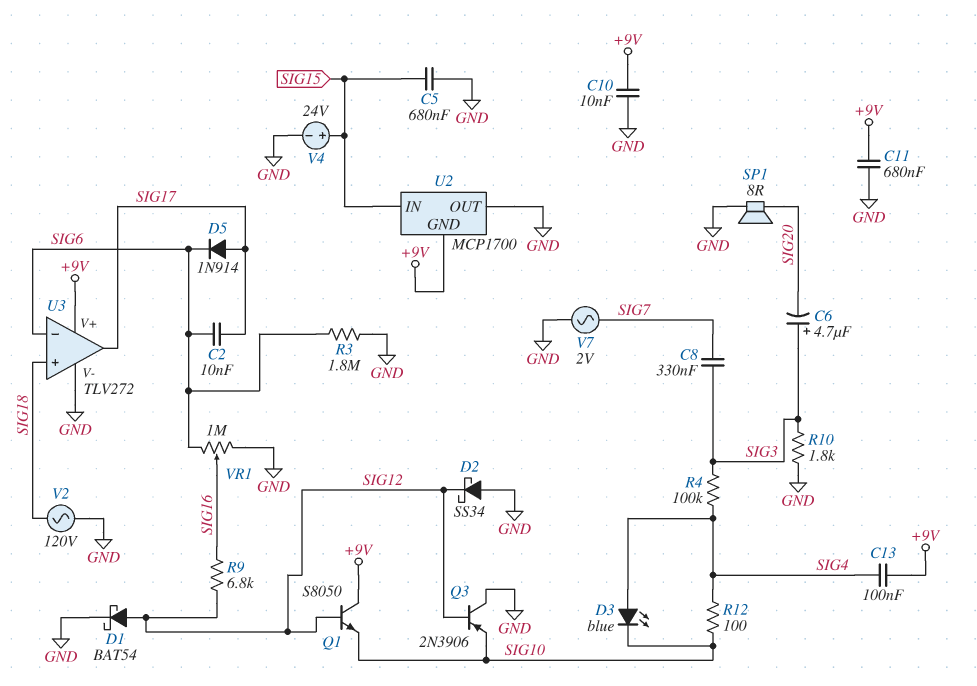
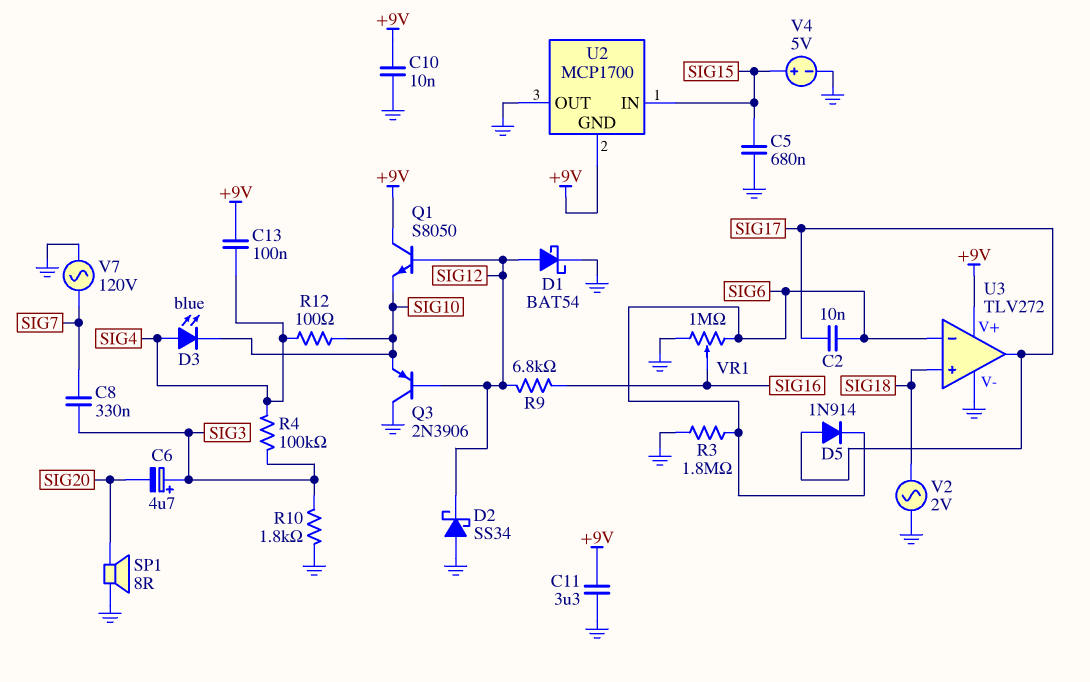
C11: 680nF (+9V, GND) -> 3.3uF (+9V, GND)
V2: AC 120V (GND, SIG18) -> AC 2V (GND, SIG18)
V4: 24V (plus SIG15, minus GND) -> 5V (plus SIG15, minus GND)
V7: AC 2V (GND, SIG7) -> AC 120V (GND, SIG7)

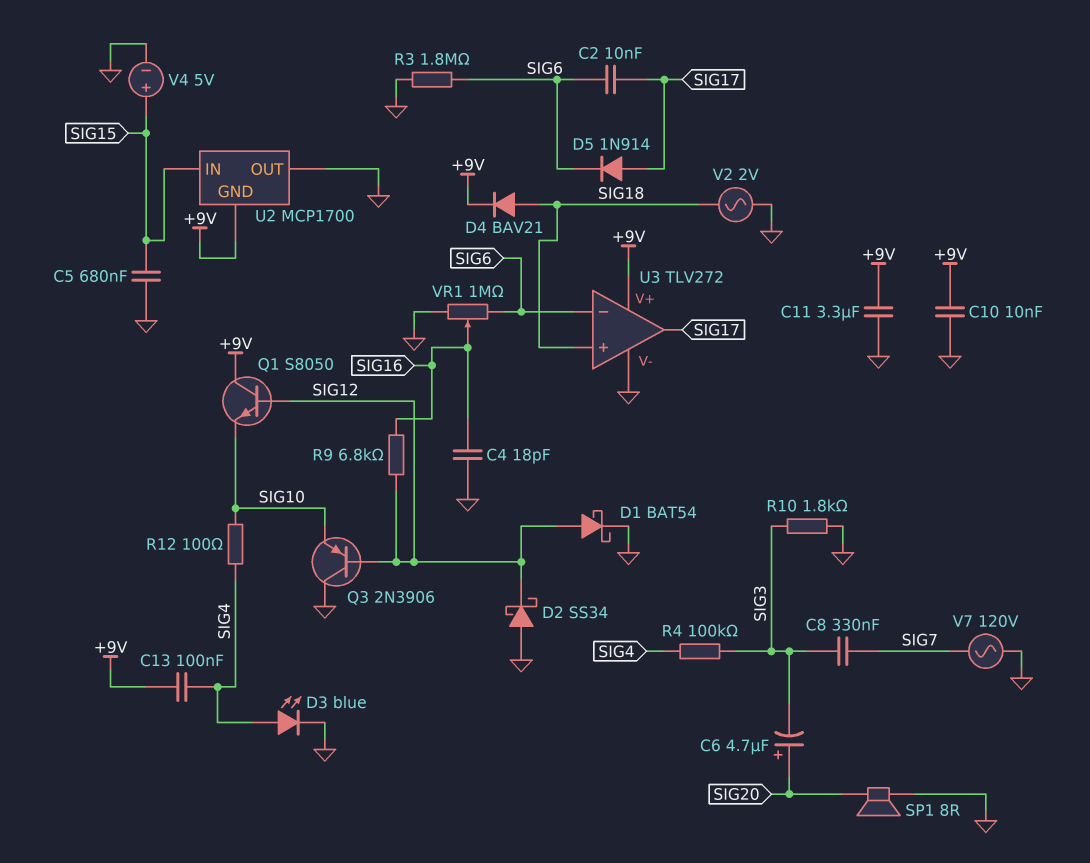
C4: none -> 18pF (GND, SIG16)
C6: 4.7uF (plus SIG3, minus SIG20) -> 4.7uF (plus SIG20, minus SIG3)
D3: LED blue (A SIG4, K SIG10) -> LED blue (A SIG4, K GND)
D4: none -> diode BAV21 (A SIG18, K +9V)

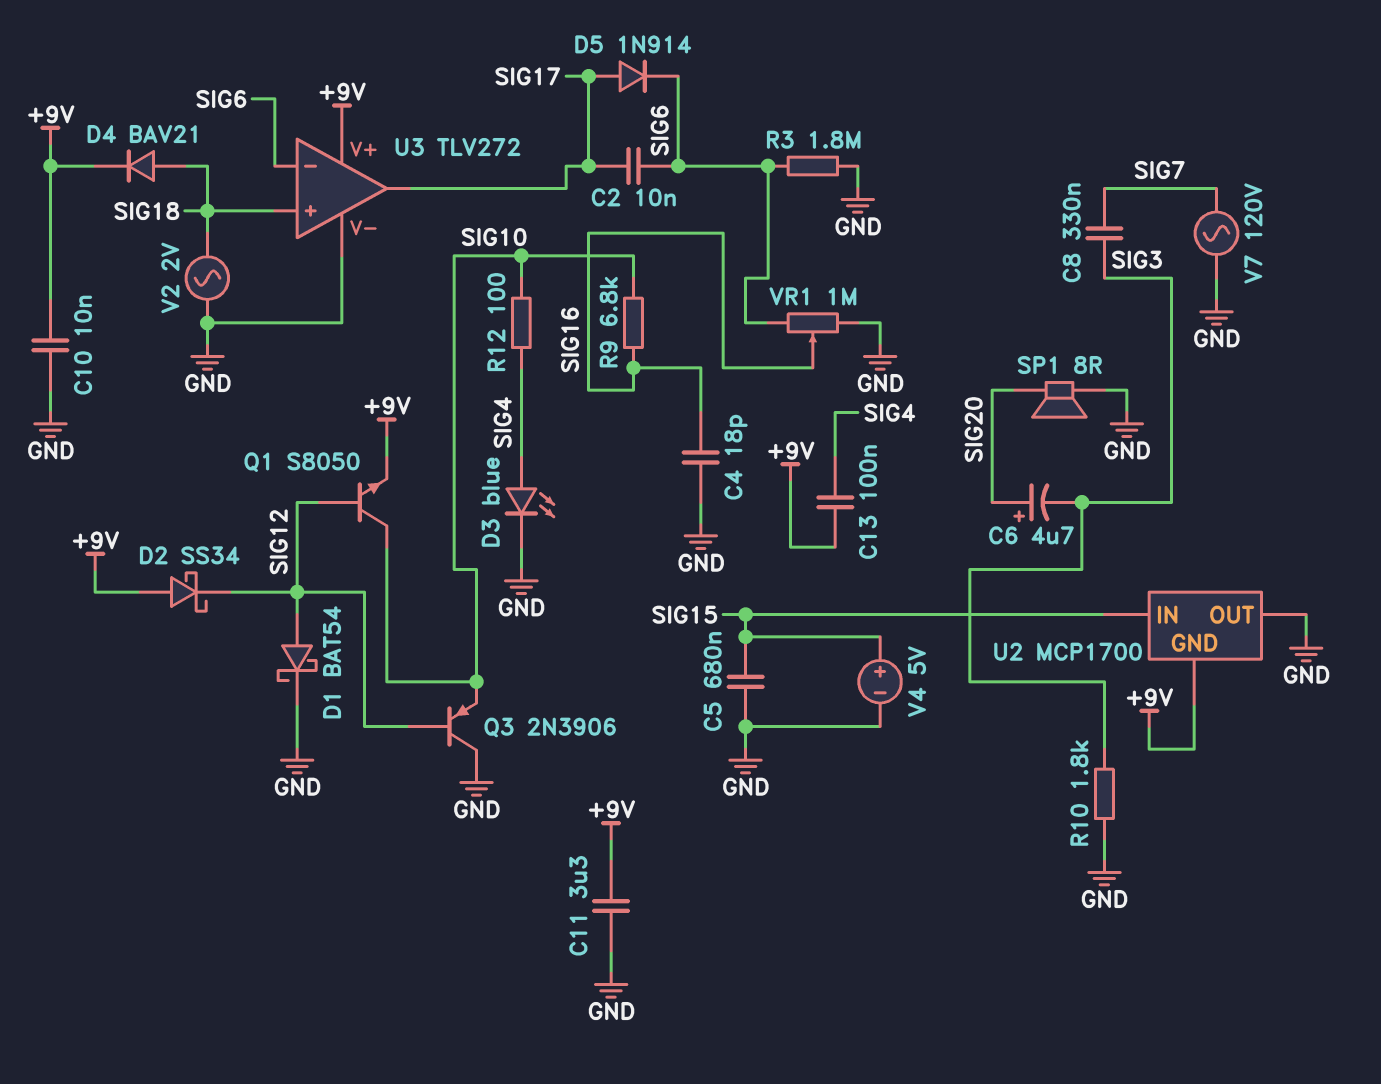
D2: schottky SS34 (A GND, K SIG12) -> schottky SS34 (A +9V, K SIG12)
Q1: NPN S8050 (B SIG12, C +9V, E SIG10) -> NPN S8050 (B SIG12, C SIG10, E +9V)
R4: 100k (SIG3, SIG4) -> none
R9: 6.8k (SIG12, SIG16) -> 6.8k (SIG10, SIG16)

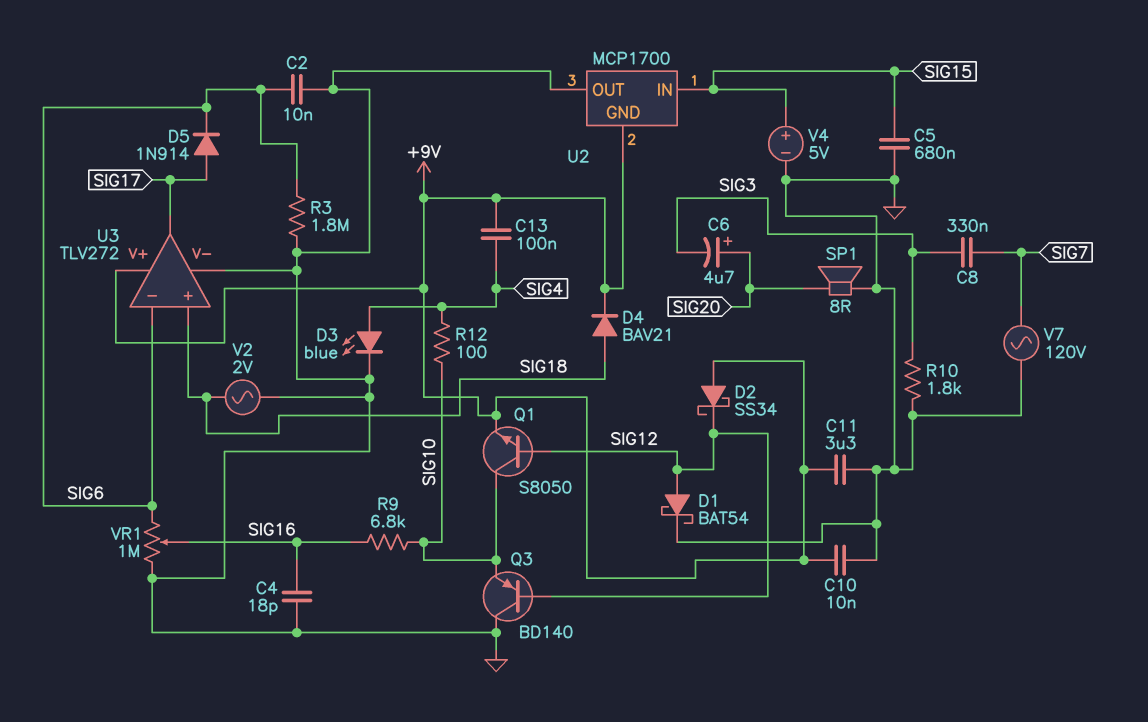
C2: 10nF (SIG6, SIG17) -> 10nF (GND, SIG6)
Q3: PNP 2N3906 (B SIG12, C GND, E SIG10) -> PNP BD140 (B SIG12, C GND, E SIG10)

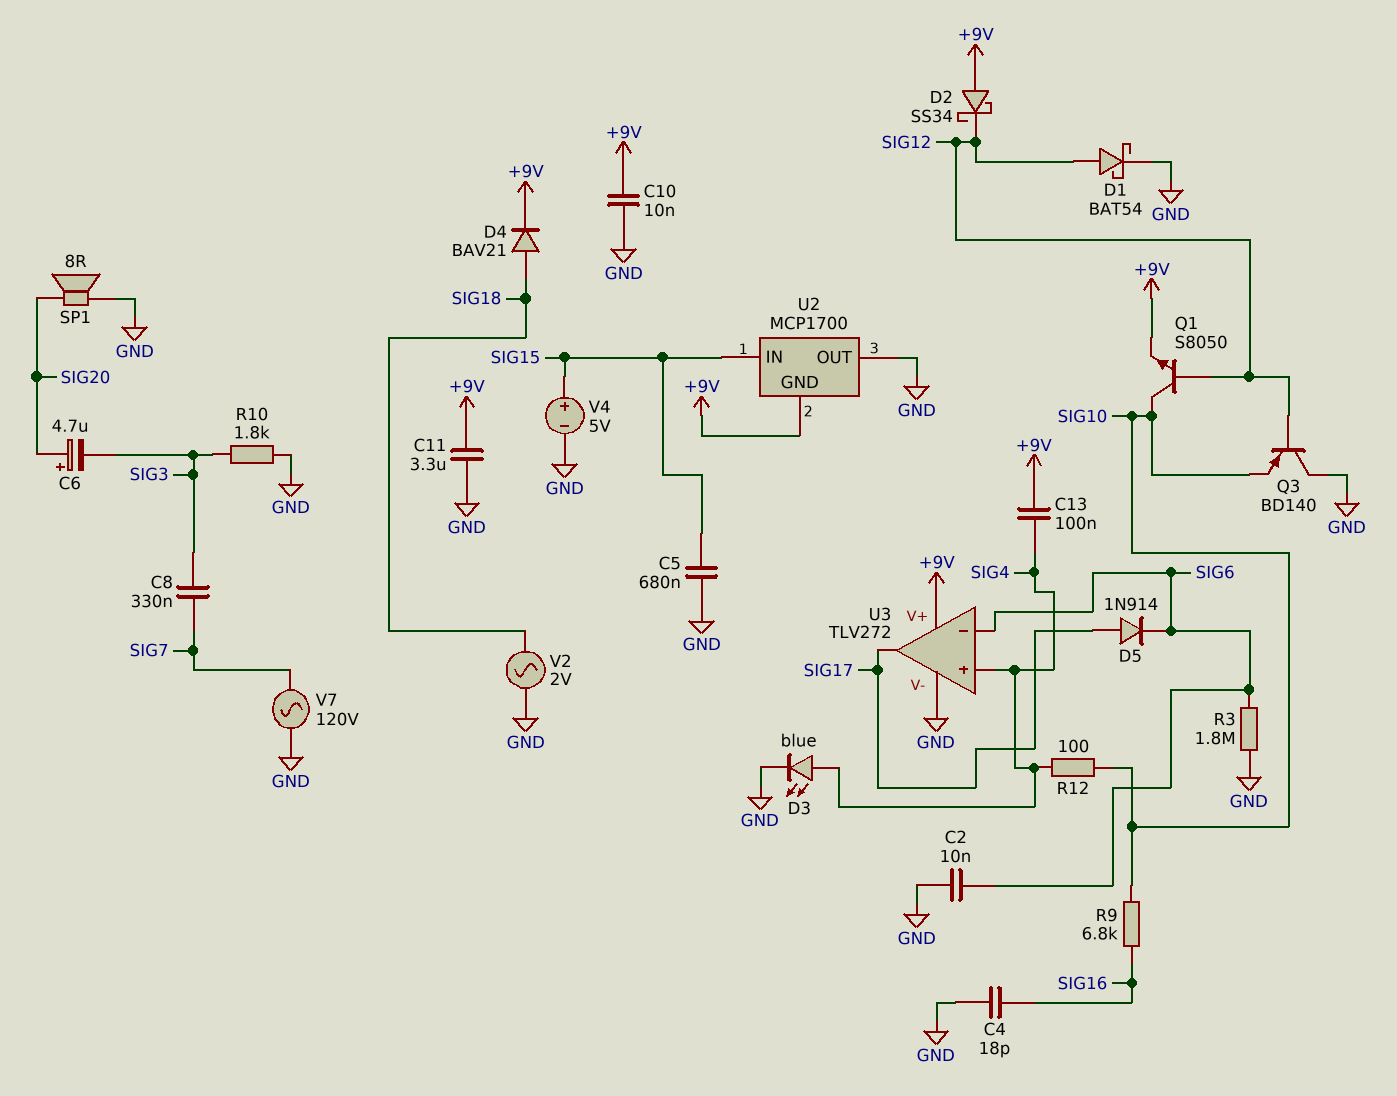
U3 pin in+: SIG18 -> SIG4
VR1: 1M (GND, SIG6, wiper SIG16) -> none

